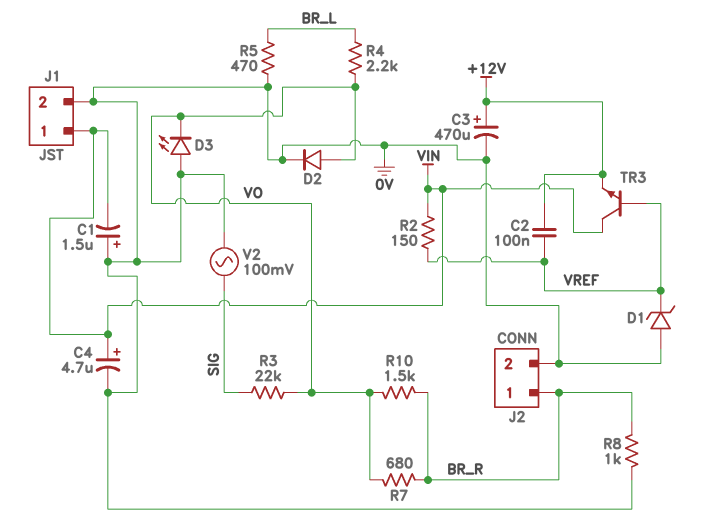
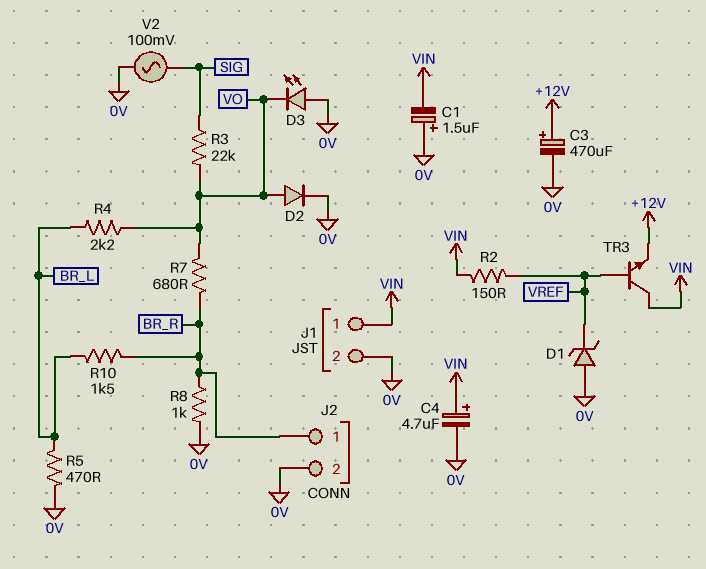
C2: 100nF (+12V, VREF) -> none
R10: 1.5k (BR_R, VO) -> 1.5k (BR_L, BR_R)

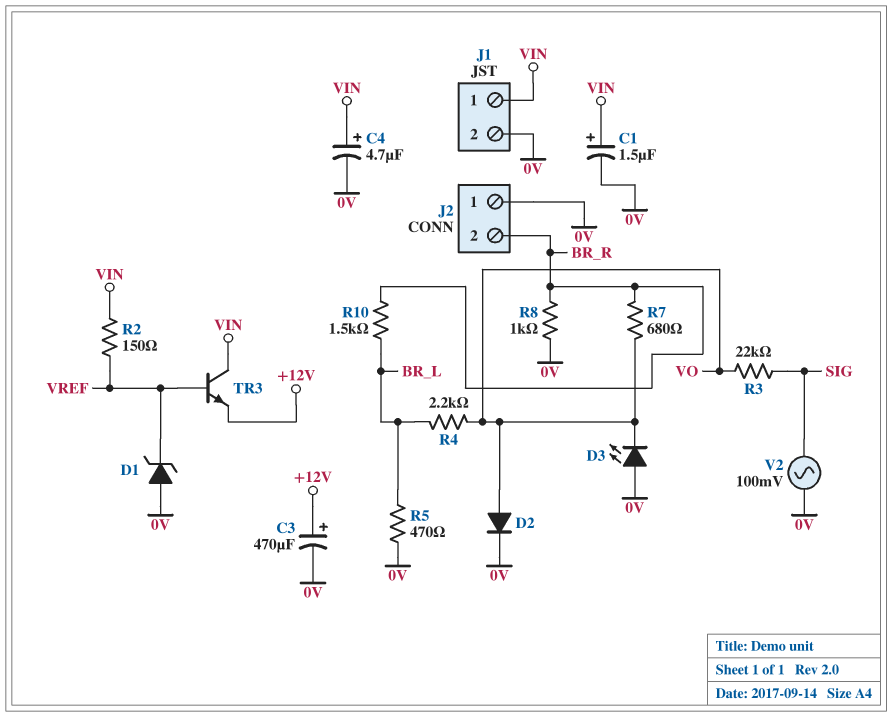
C1: 1.5uF (plus 0V, minus VIN) -> 1.5uF (plus VIN, minus 0V)
J2 pin 1: BR_R -> 0V
J2 pin 2: 0V -> BR_R

